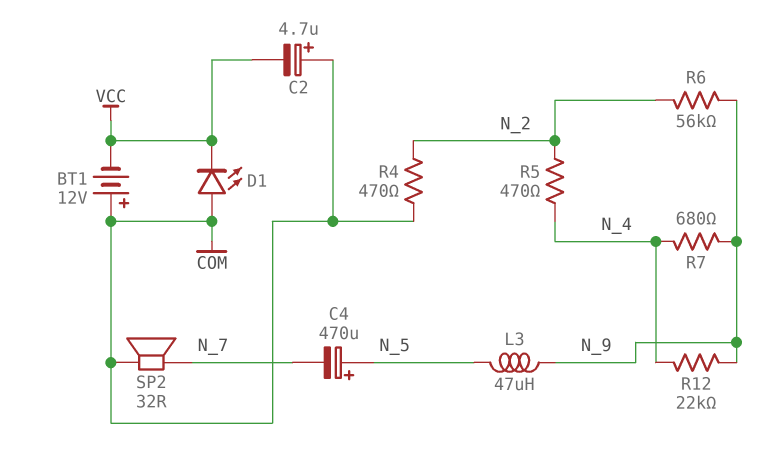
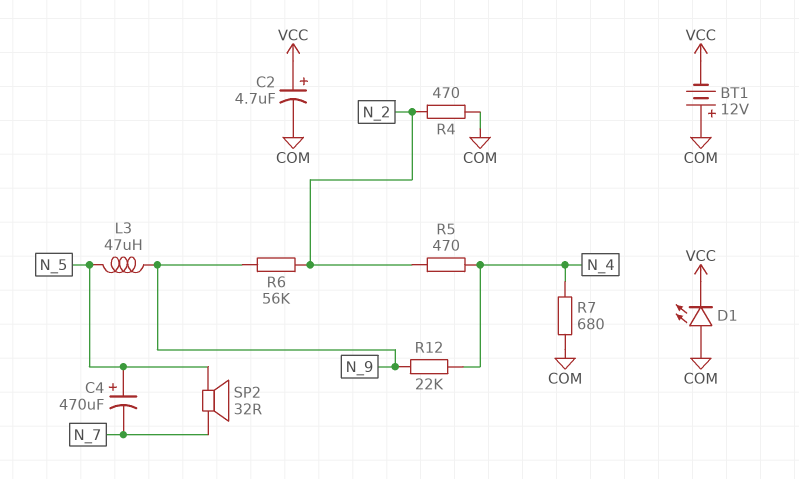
C2: 4.7uF (plus COM, minus VCC) -> 4.7uF (plus VCC, minus COM)
R7: 680 (N_4, N_9) -> 680 (COM, N_4)
SP2: speaker 32R (COM, N_7) -> speaker 32R (N_5, N_7)

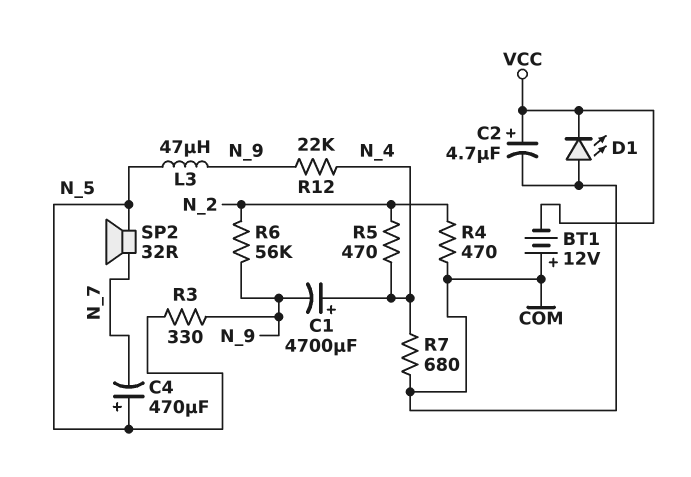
C1: none -> 4700uF (plus N_4, minus N_9)
R3: none -> 330 (N_5, N_9)

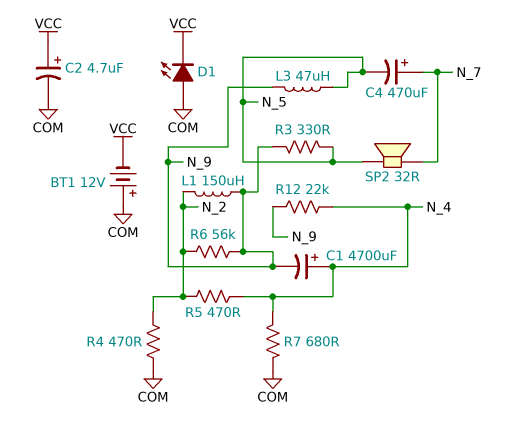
C4: 470uF (plus N_5, minus N_7) -> 470uF (plus N_7, minus N_5)
L1: none -> 150uH (N_2, N_9)

